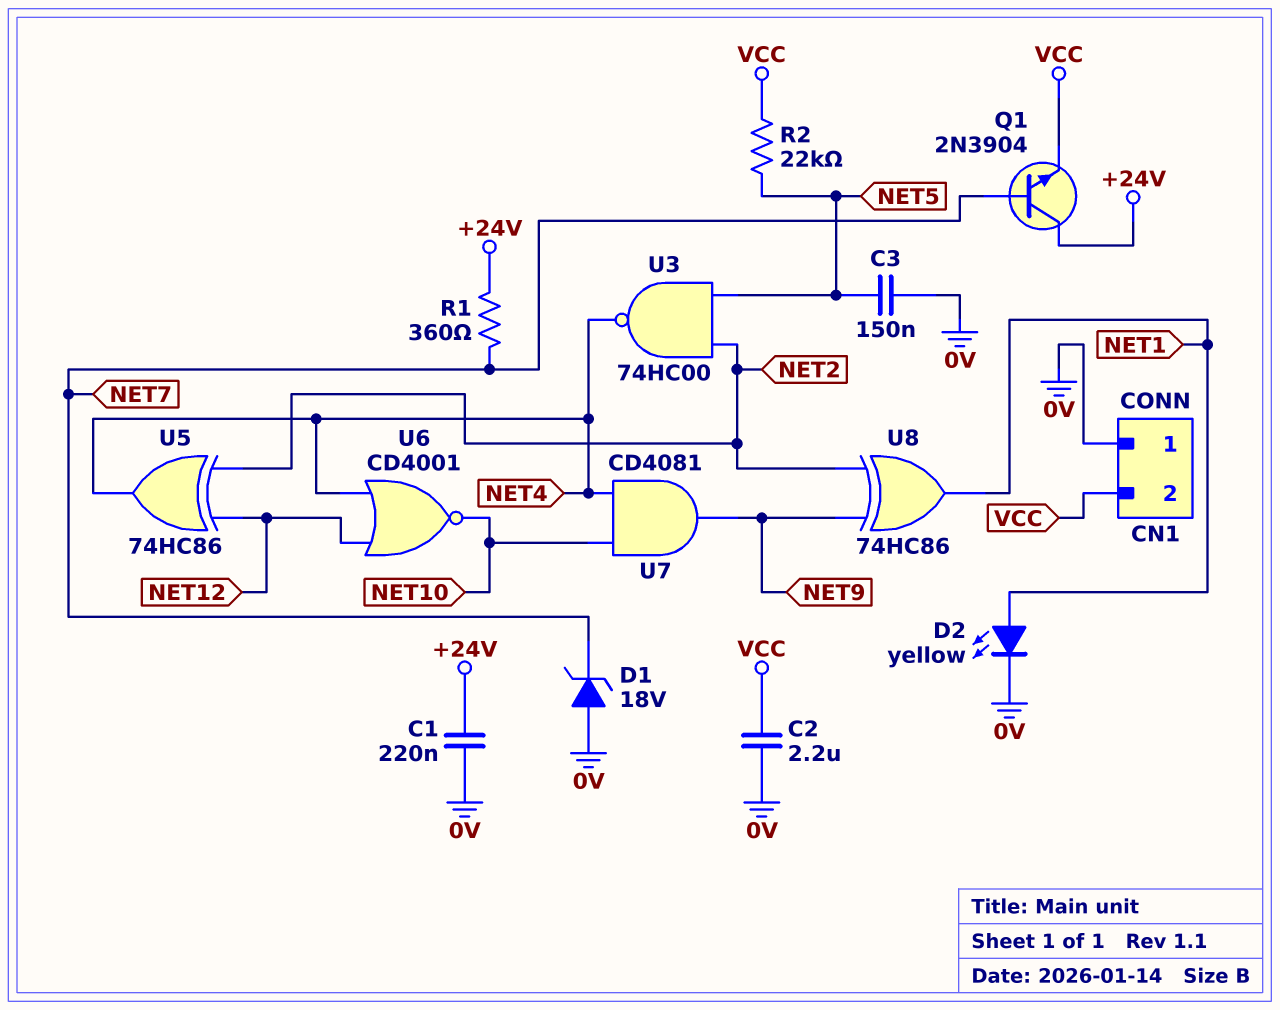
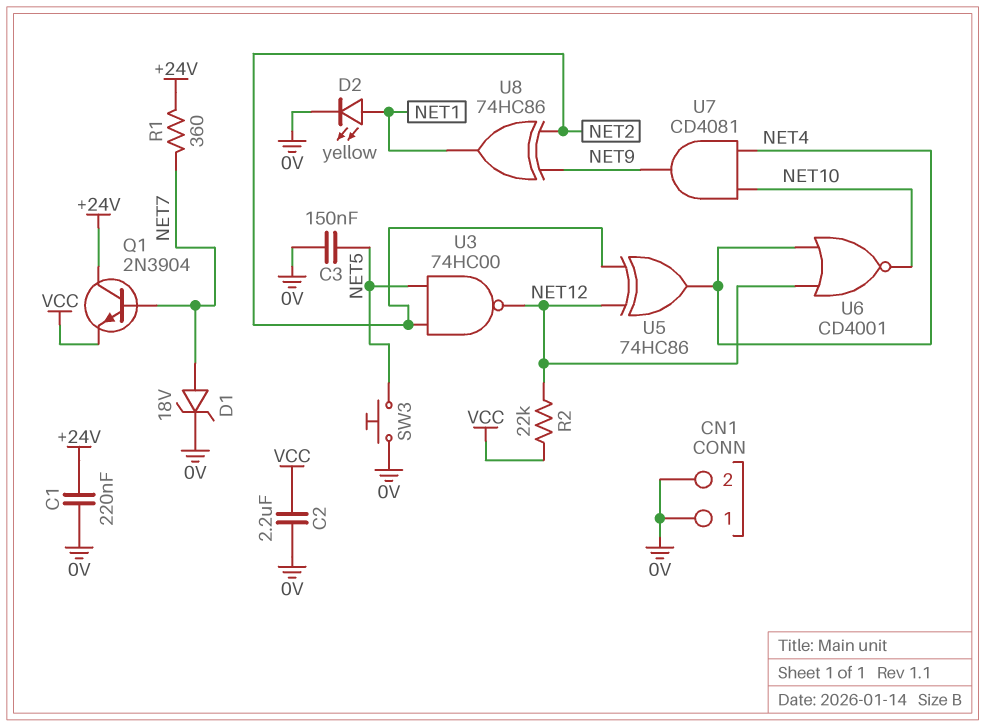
CN1 pin 2: VCC -> 0V
D1: zener 18V (A 0V, K NET7) -> zener 18V (A NET7, K 0V)
R2: 22k (NET5, VCC) -> 22k (NET12, VCC)
SW3: none -> button (0V, NET5)
U3: NAND 74HC00 (in NET2, in NET5, out NET4) -> NAND 74HC00 (in NET2, in NET5, out NET12)

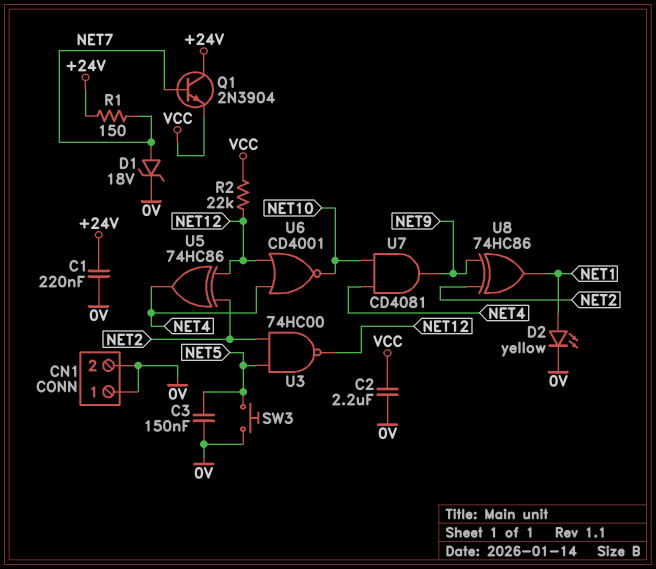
R1: 360 (+24V, NET7) -> 150 (+24V, NET7)

